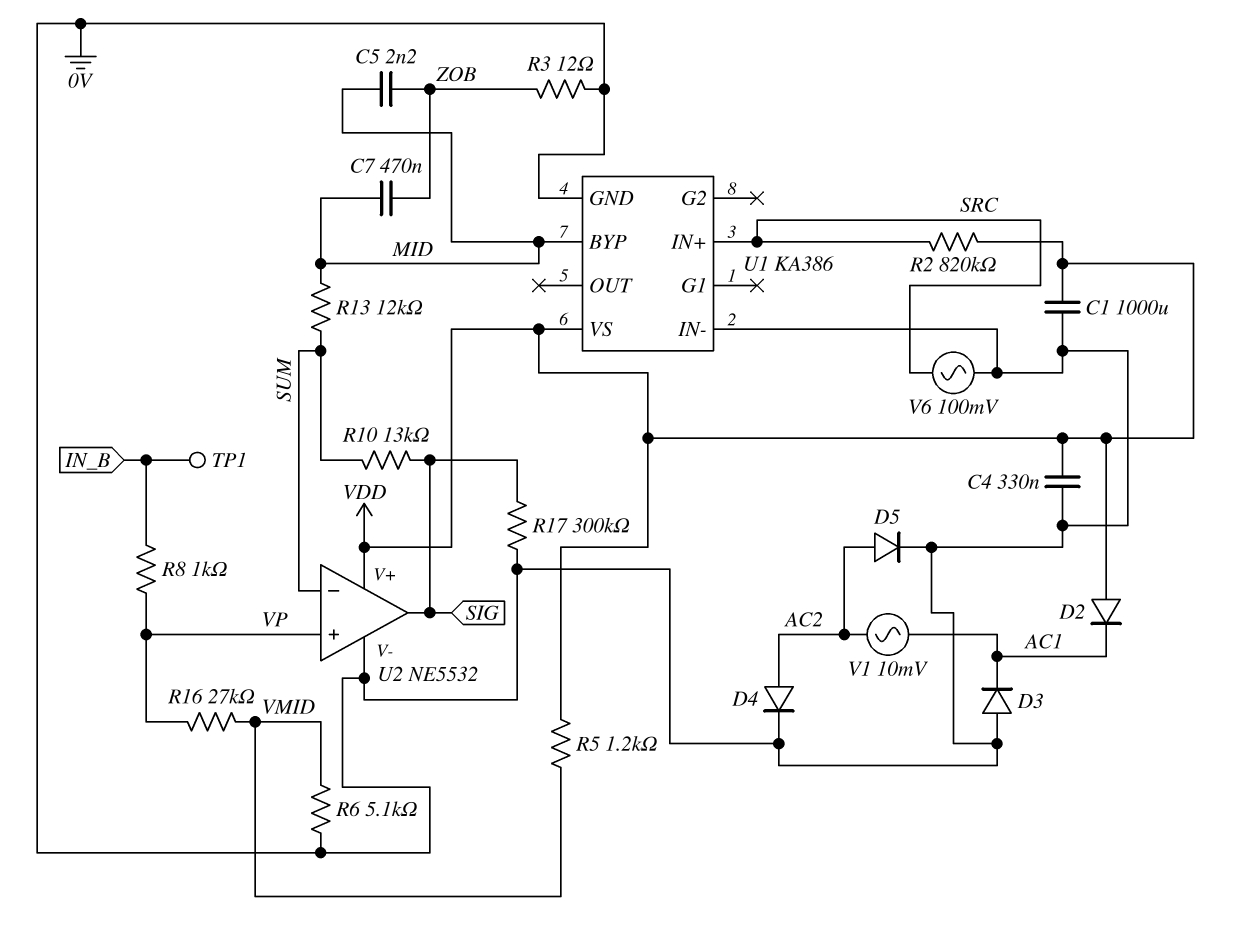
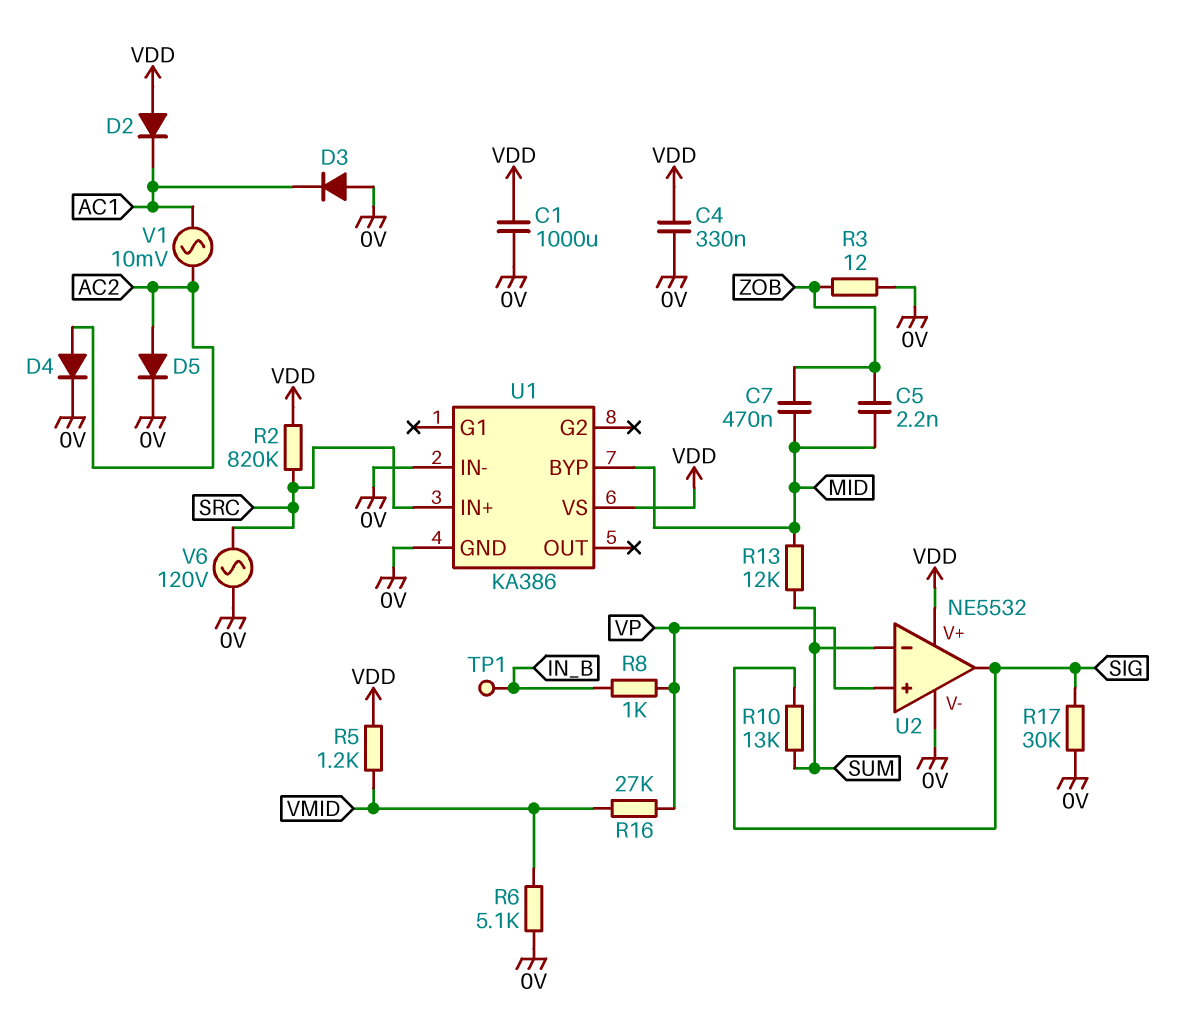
R17: 300k (0V, SIG) -> 30k (0V, SIG)
V6: AC 100mV (0V, SRC) -> AC 120V (0V, SRC)

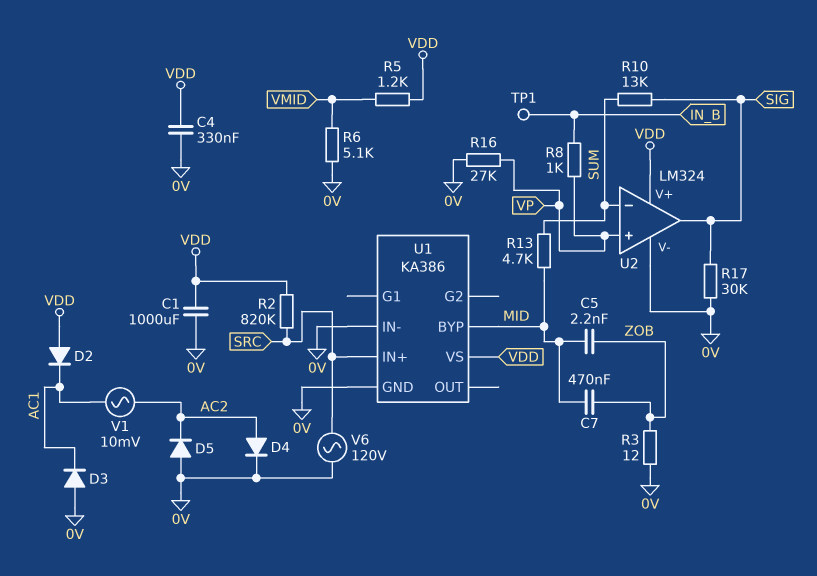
D5: diode (A AC2, K 0V) -> diode (A 0V, K AC2)
R13: 12k (MID, SUM) -> 4.7k (MID, SUM)
R16: 27k (VMID, VP) -> 27k (0V, VP)
U2: NE5532 -> LM324

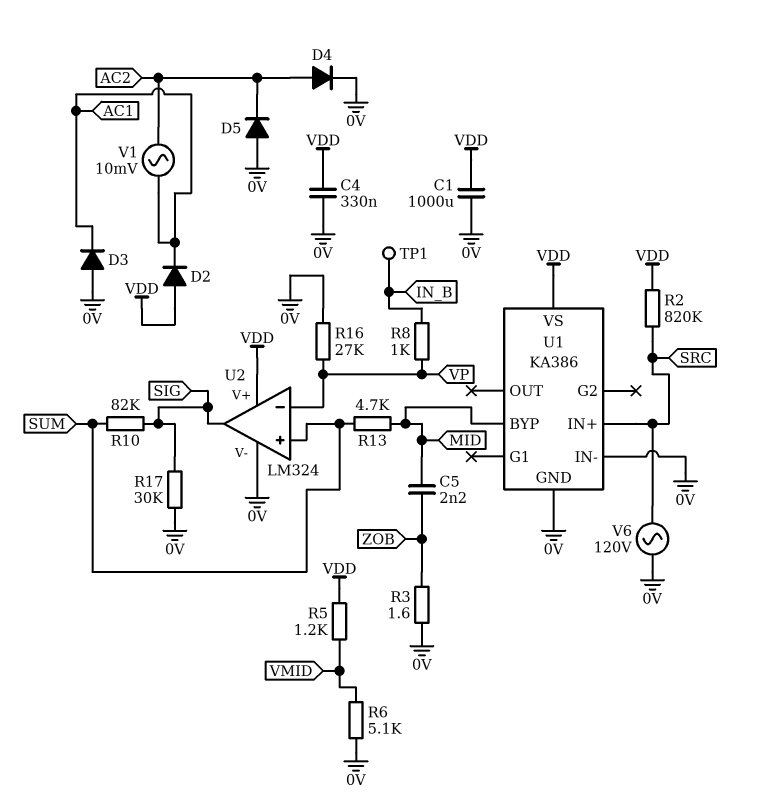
C7: 470nF (MID, ZOB) -> none
R3: 12 (0V, ZOB) -> 1.6 (0V, ZOB)
R10: 13k (SIG, SUM) -> 82k (SIG, SUM)
U2 pin in+: VP -> SUM
U2 pin in-: SUM -> VP

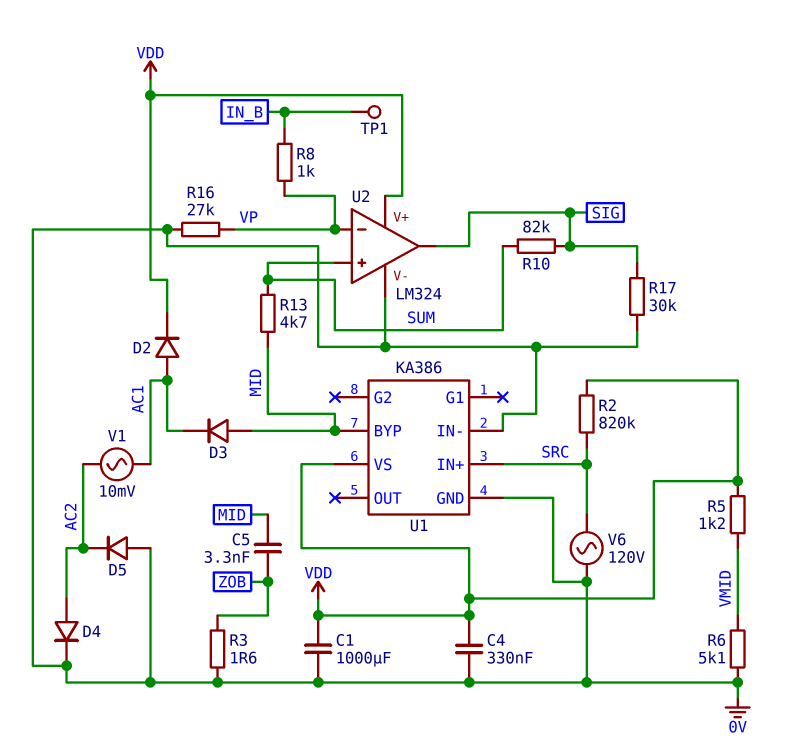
C5: 2.2nF (MID, ZOB) -> 3.3nF (MID, ZOB)
D2: diode (A VDD, K AC1) -> diode (A AC1, K VDD)
D3: diode (A 0V, K AC1) -> diode (A MID, K AC1)

